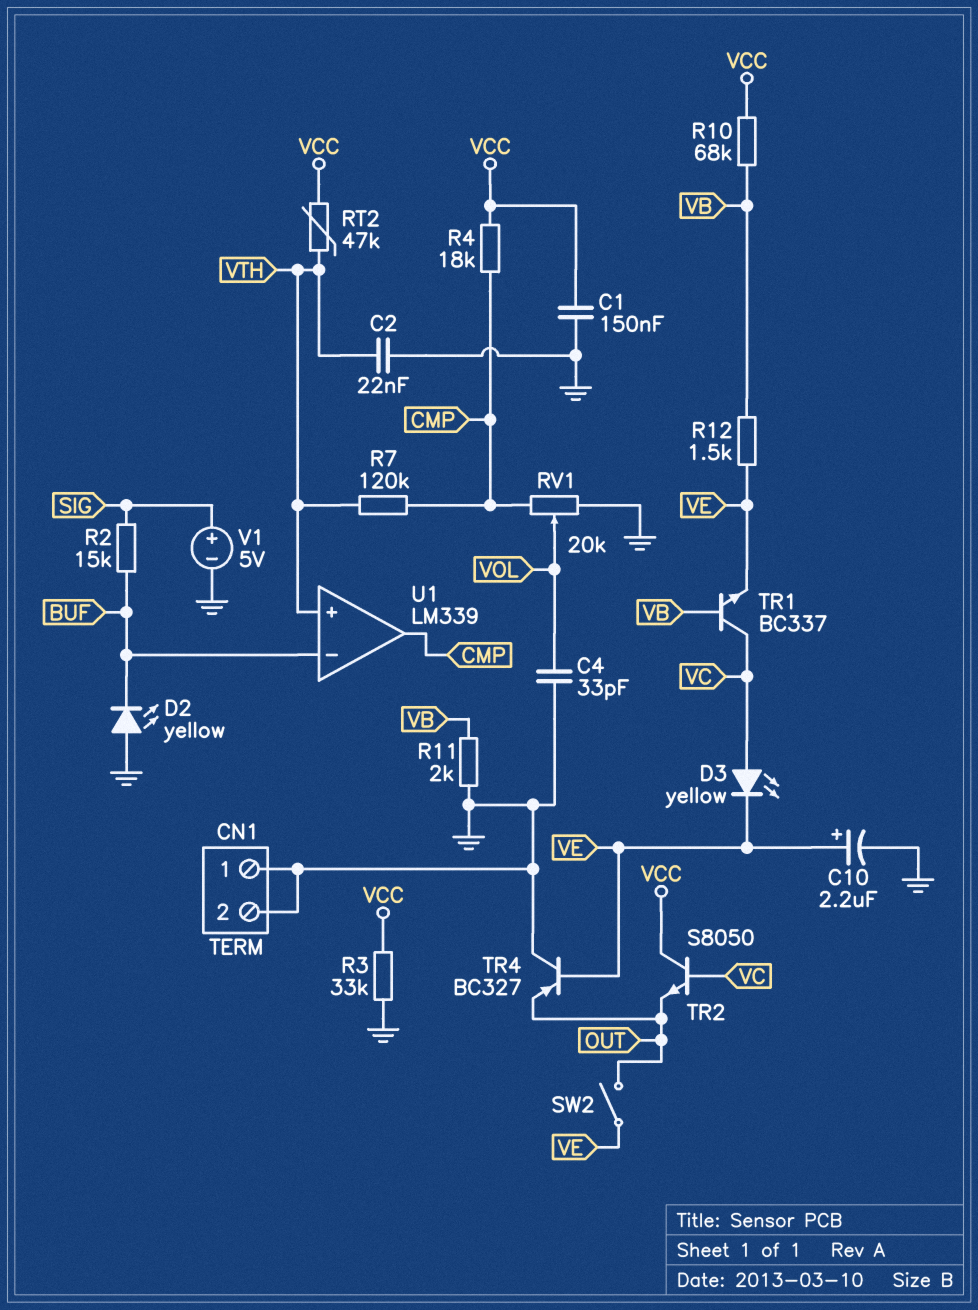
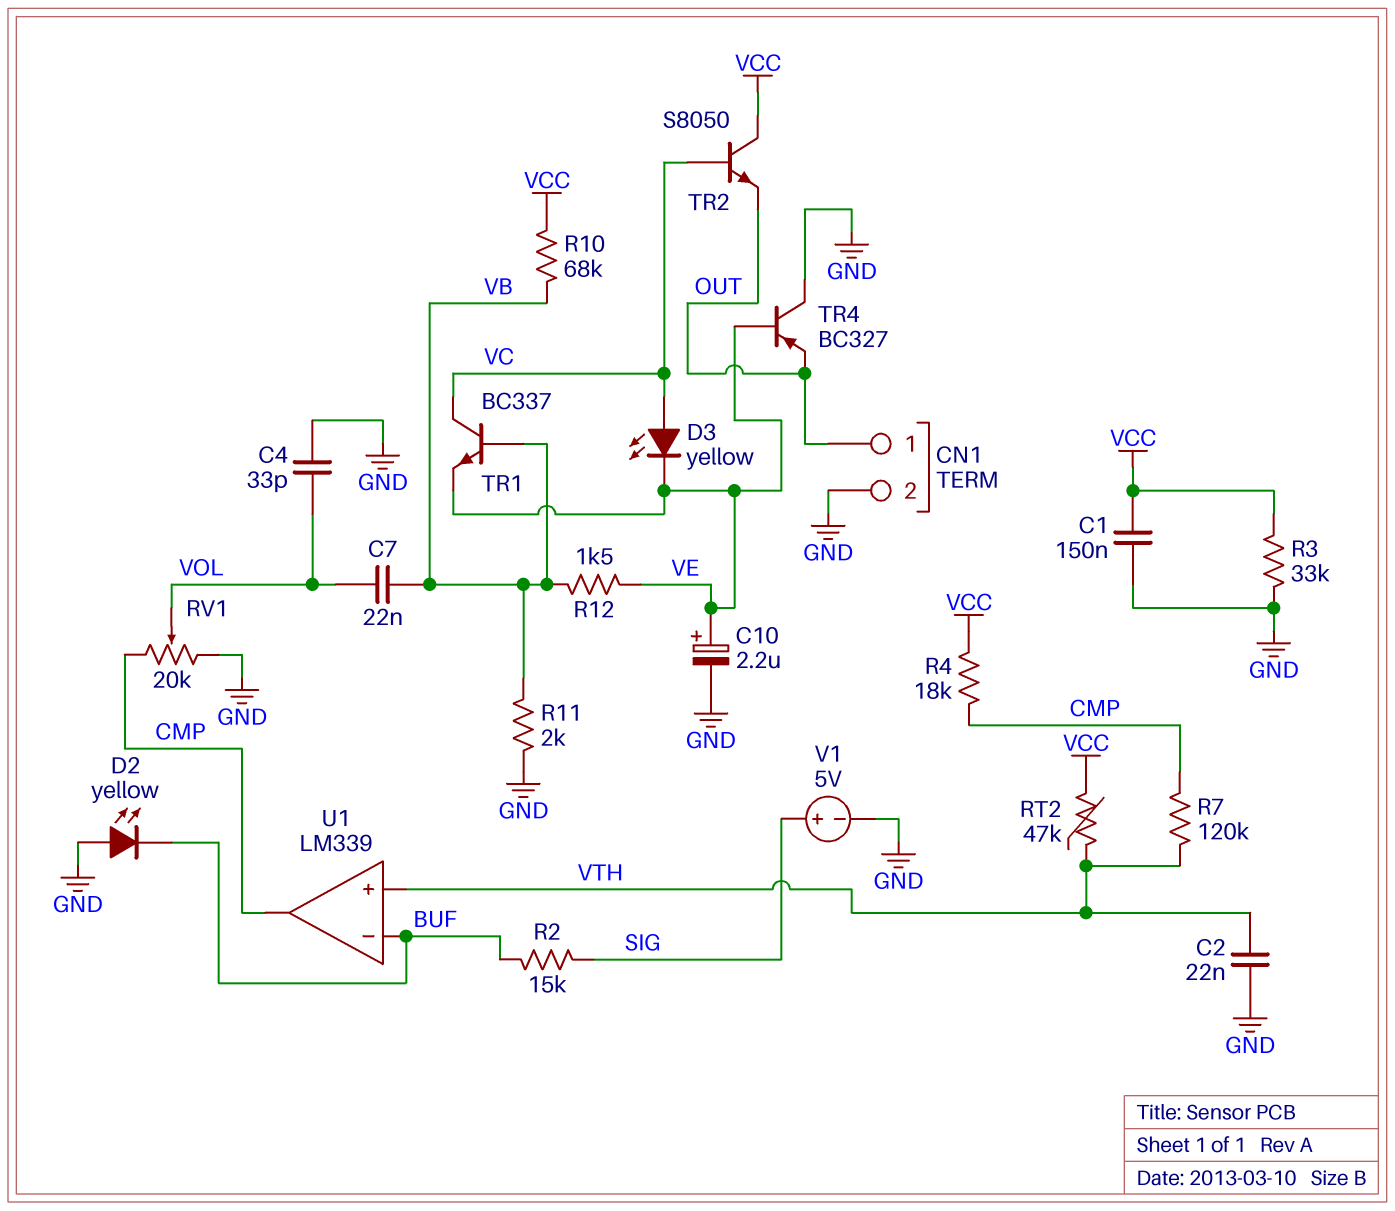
C7: none -> 22nF (VB, VOL)
CN1 pin 1: GND -> OUT
SW2: switch (OUT, VE) -> none

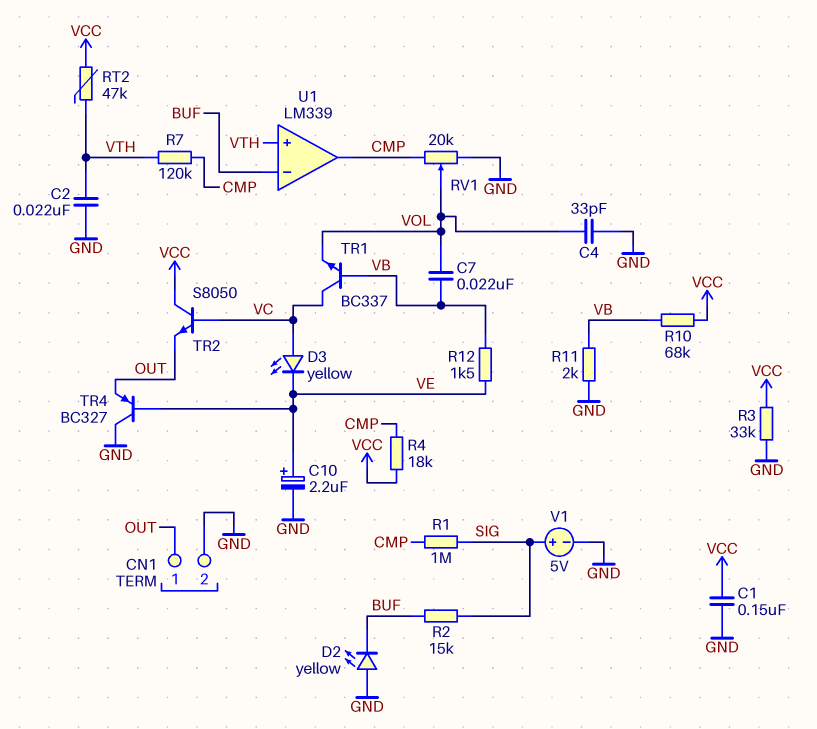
R1: none -> 1M (CMP, SIG)
TR1: NPN BC337 (B VB, C VC, E VE) -> NPN BC337 (B VB, C VC, E VOL)

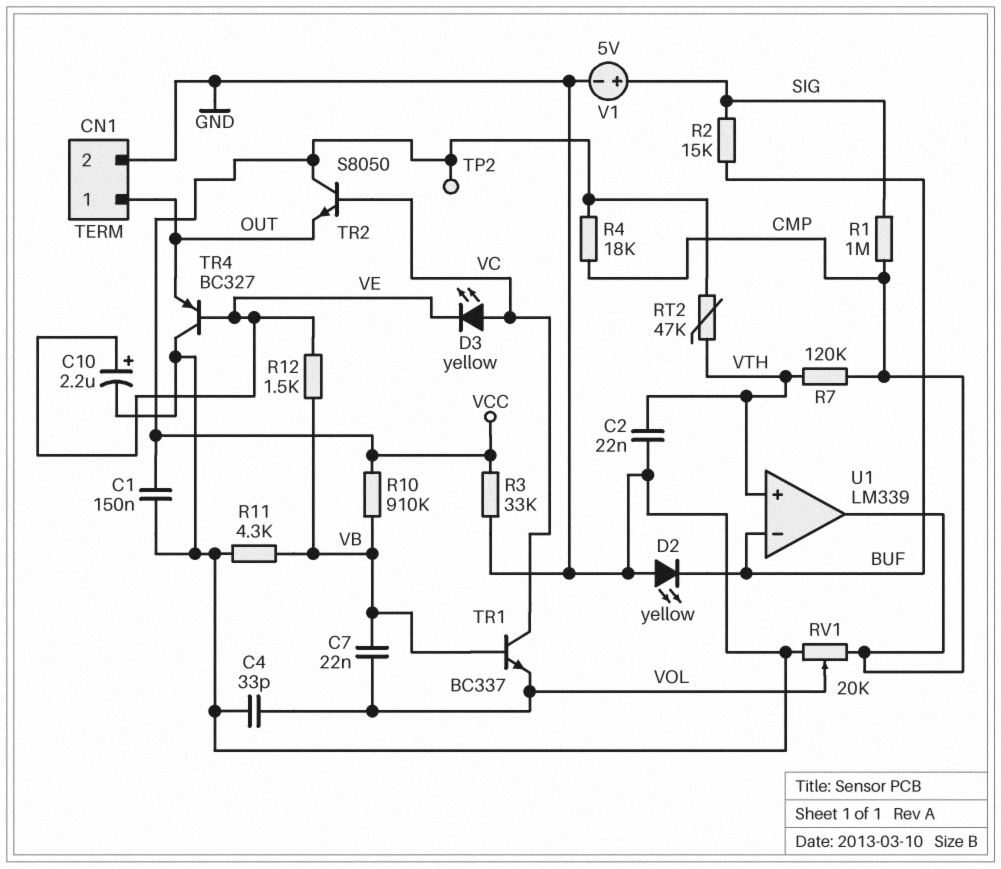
R10: 68k (VB, VCC) -> 910k (VB, VCC)
R11: 2k (GND, VB) -> 4.3k (GND, VB)
TP2: none -> test point (VCC)

